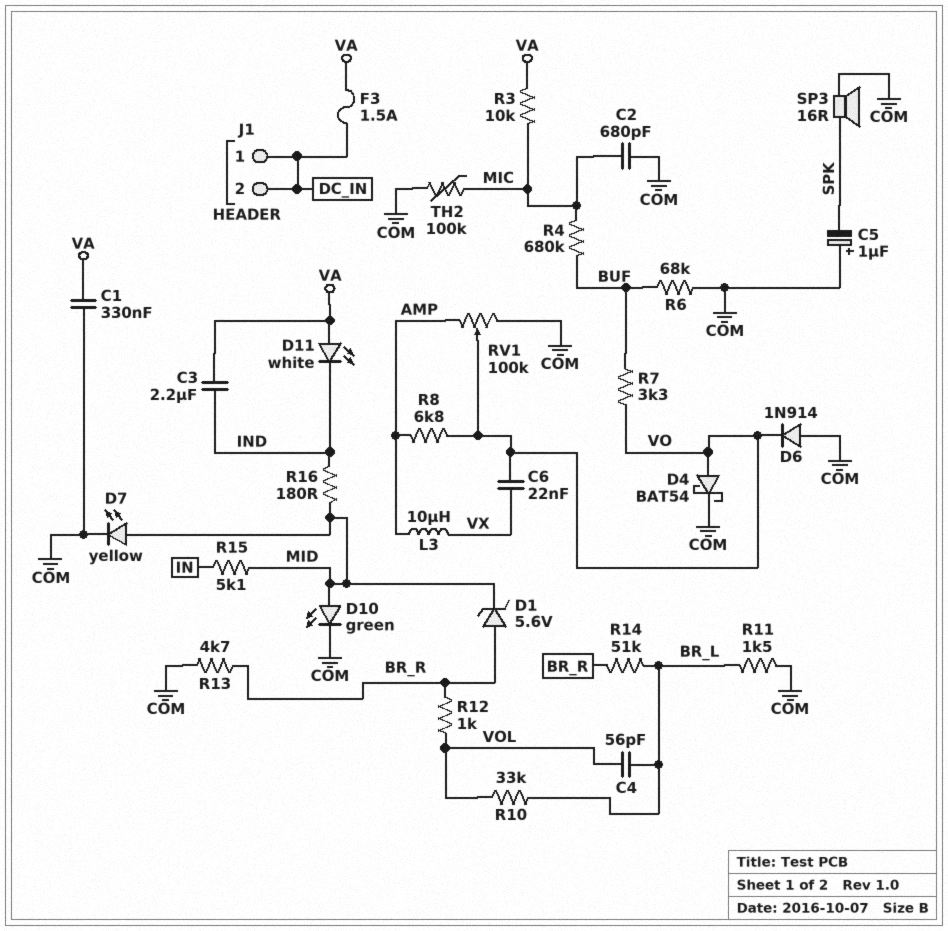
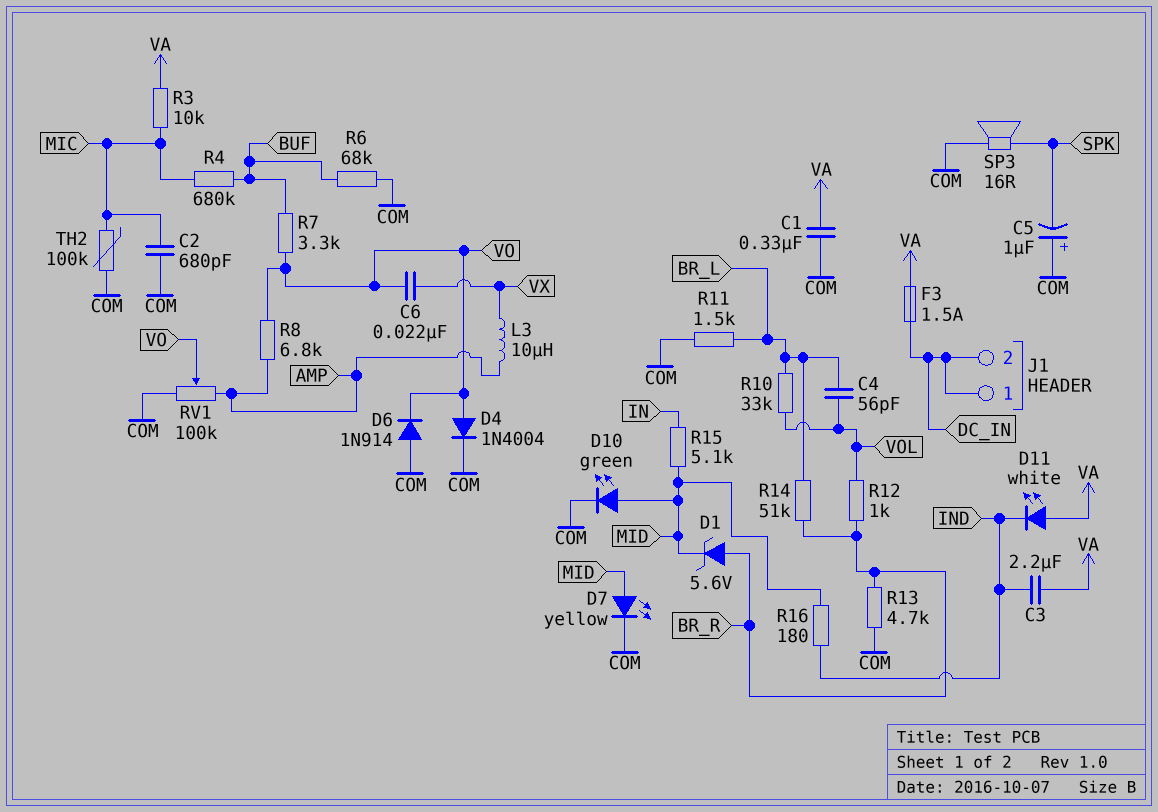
D4: schottky BAT54 (A VO, K COM) -> diode 1N4004 (A VO, K COM)

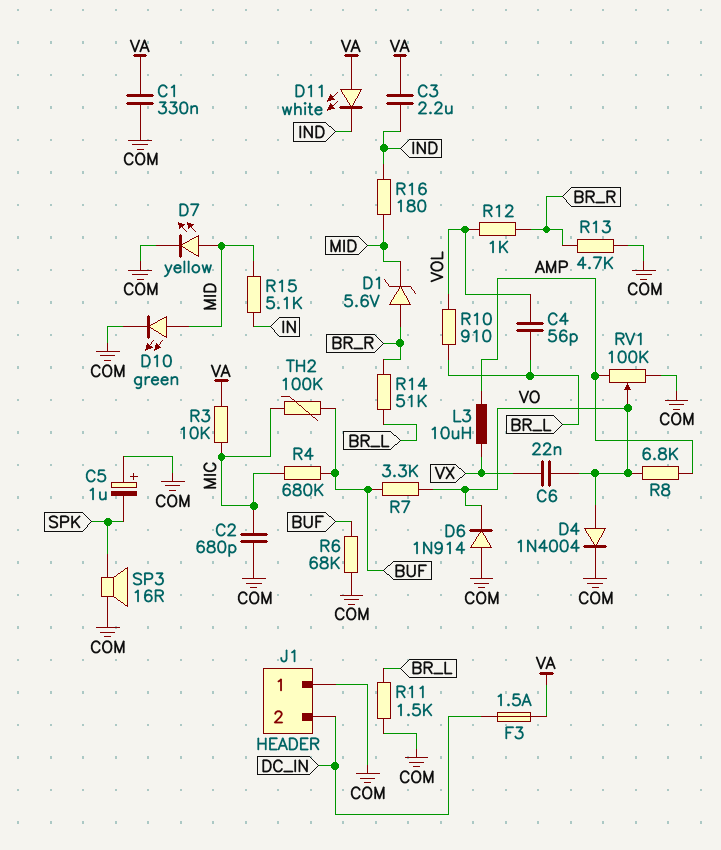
J1 pin 1: DC_IN -> COM
R10: 33k (BR_L, VOL) -> 910 (BR_L, VOL)
TH2: 100k (COM, MIC) -> 100k (BUF, MIC)

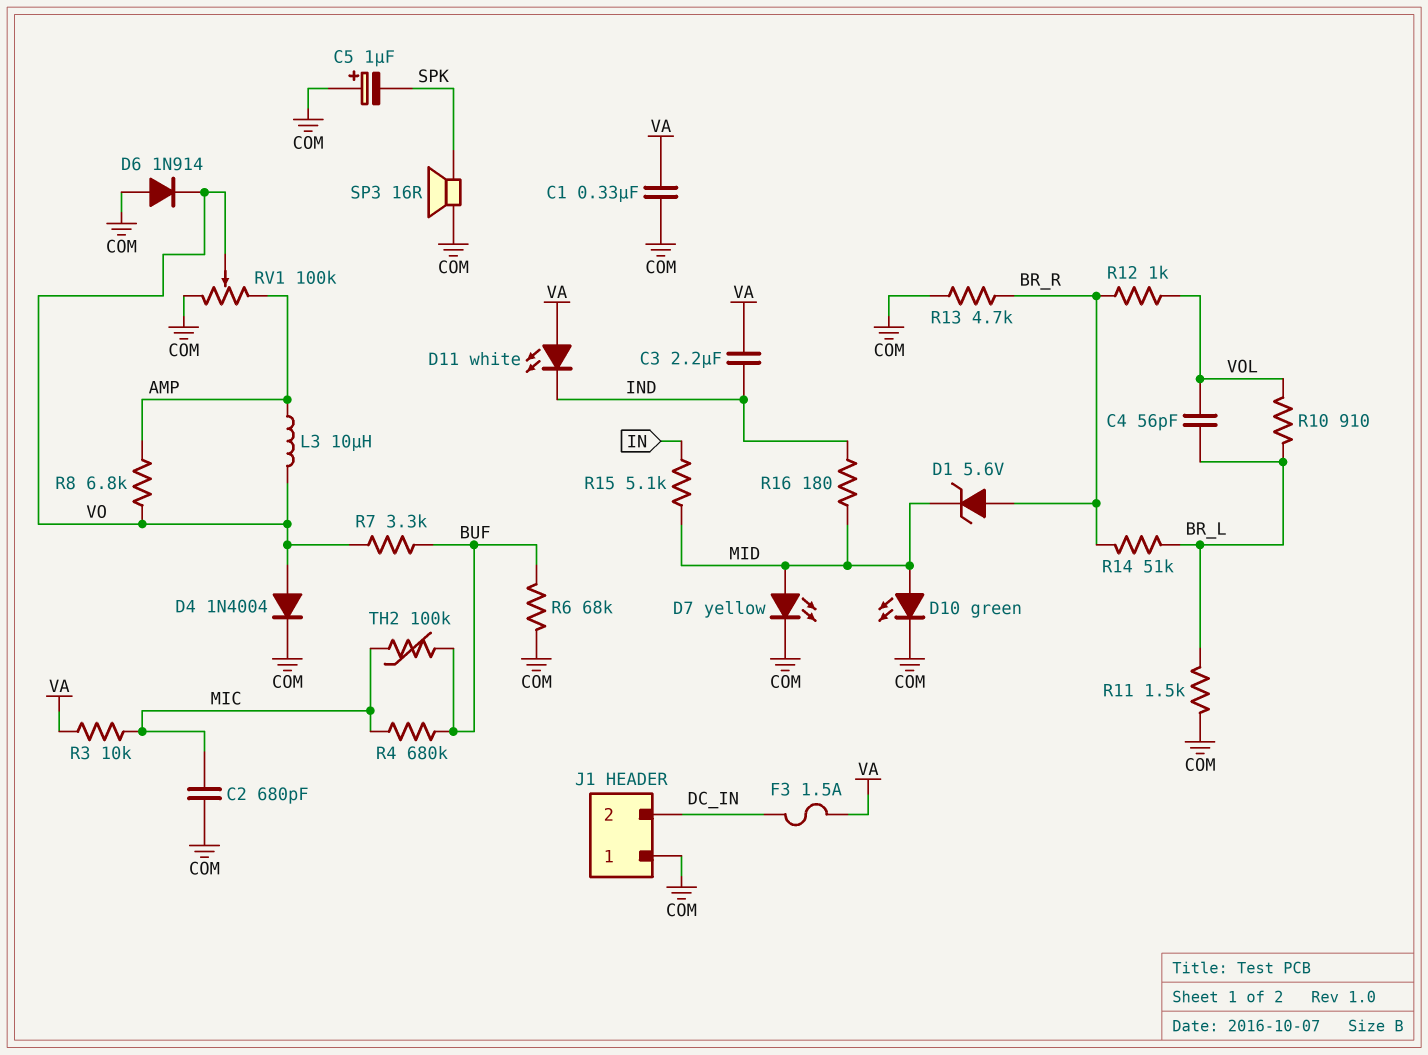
C6: 22nF (VO, VX) -> none
L3: 10uH (AMP, VX) -> 10uH (AMP, VO)

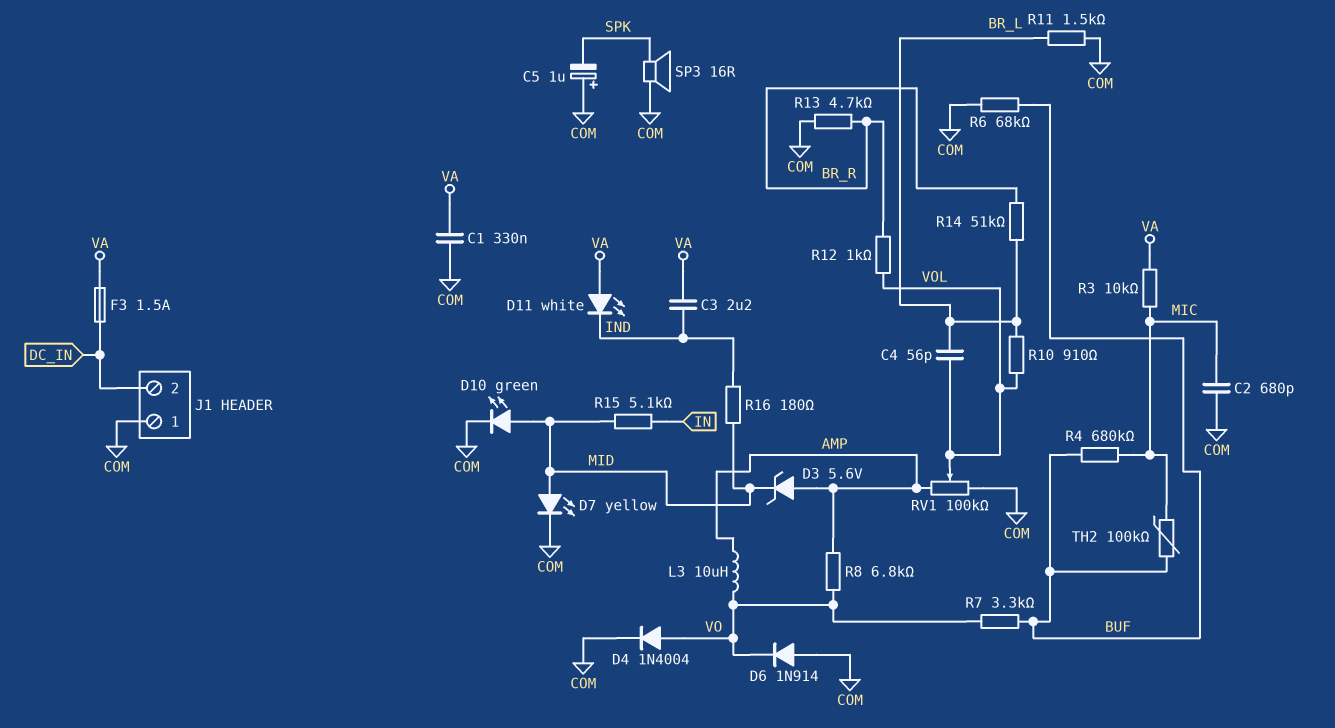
D1: zener 5.6V (A BR_R, K MID) -> none
D3: none -> zener 5.6V (A AMP, K MID)
RV1: 100k (AMP, COM, wiper VO) -> 100k (AMP, COM, wiper VOL)

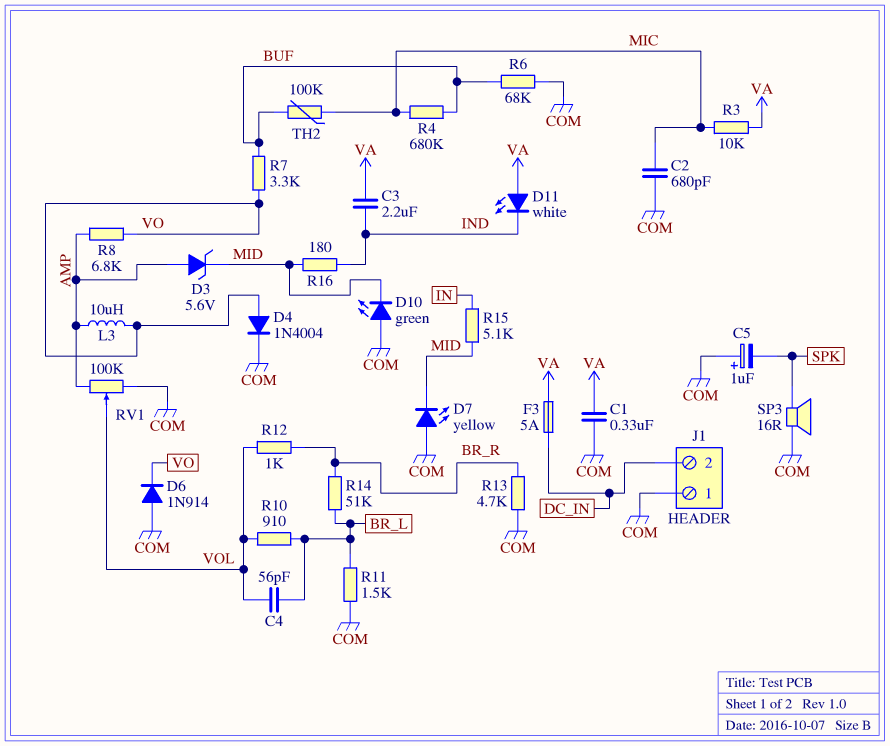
D7: LED yellow (A MID, K COM) -> LED yellow (A COM, K MID)
D10: LED green (A MID, K COM) -> LED green (A COM, K MID)
F3: 1.5A (DC_IN, VA) -> 5A (DC_IN, VA)

